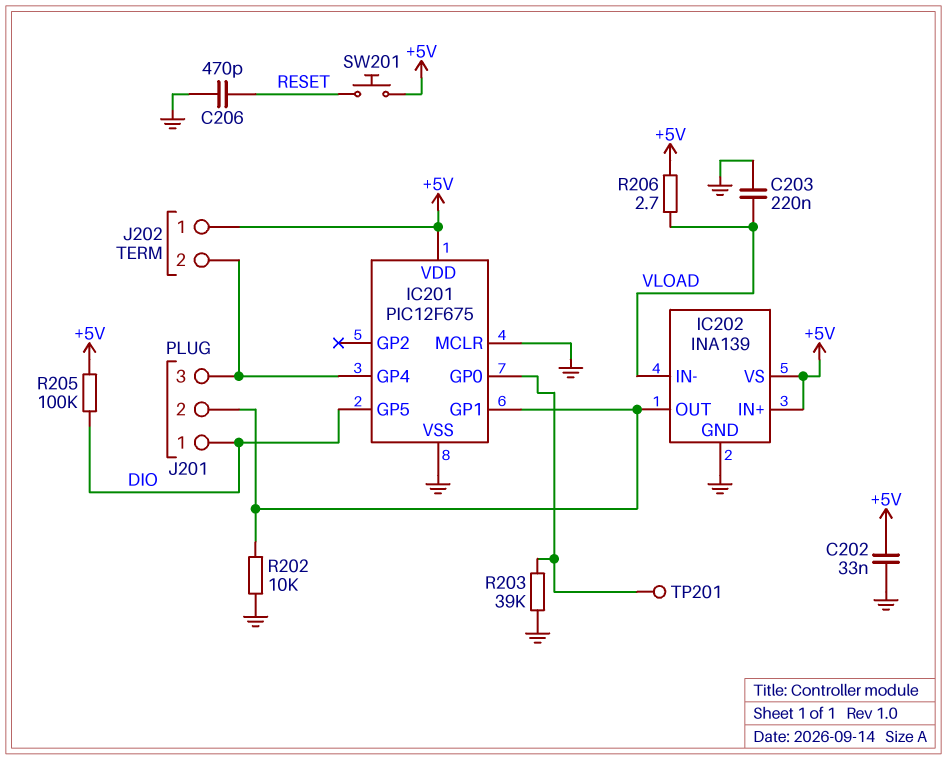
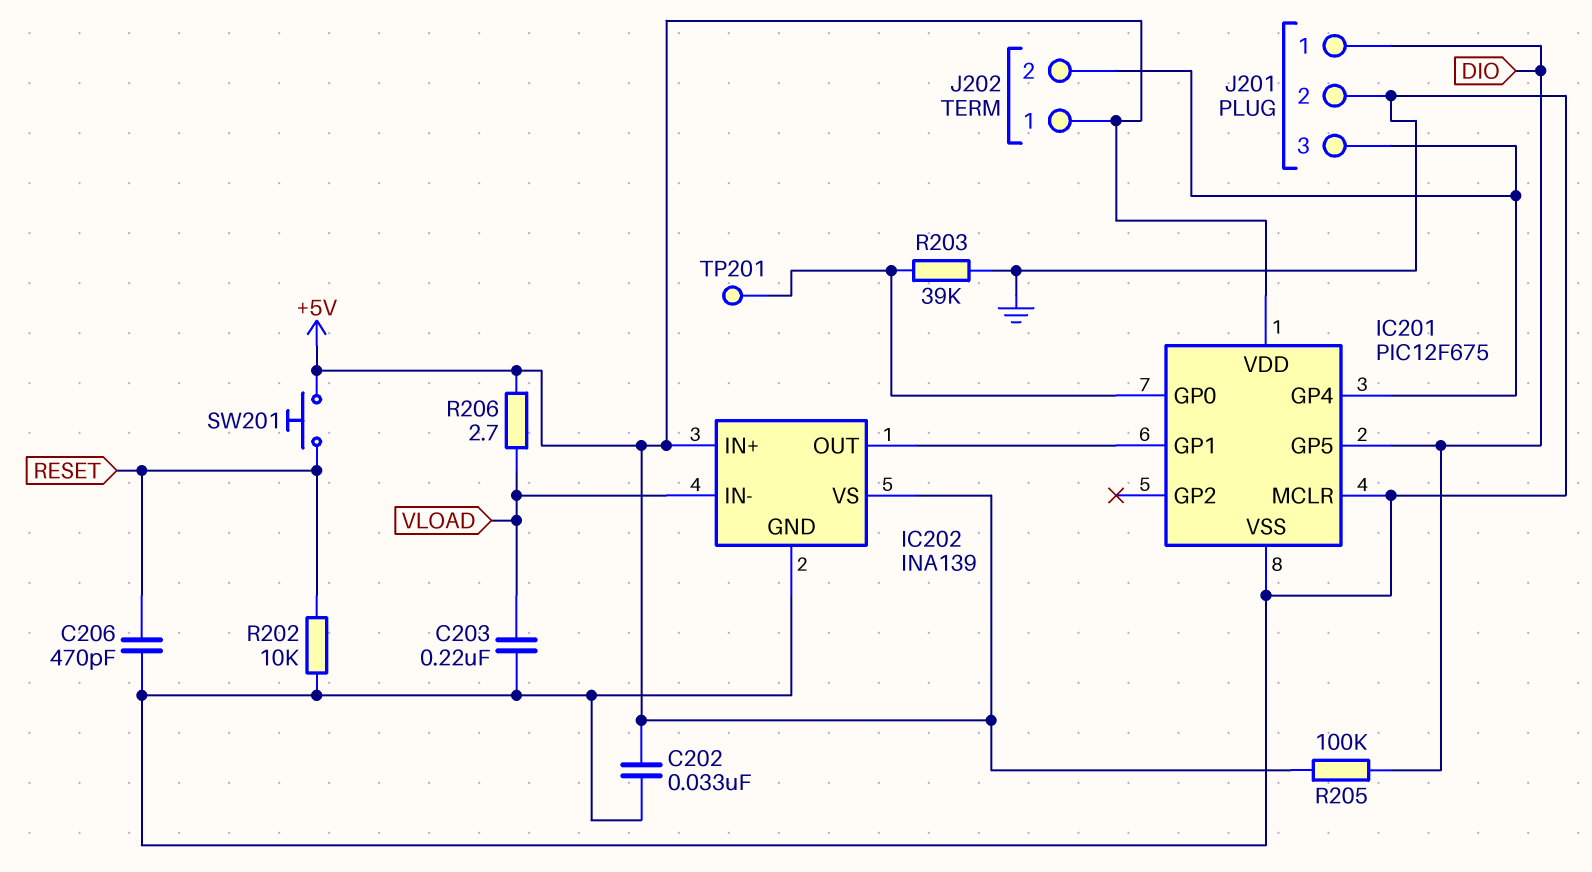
J201 pin 2: IC201/GP1 -> GND
R202: 10k (GND, IC201/GP1) -> 10k (GND, RESET)

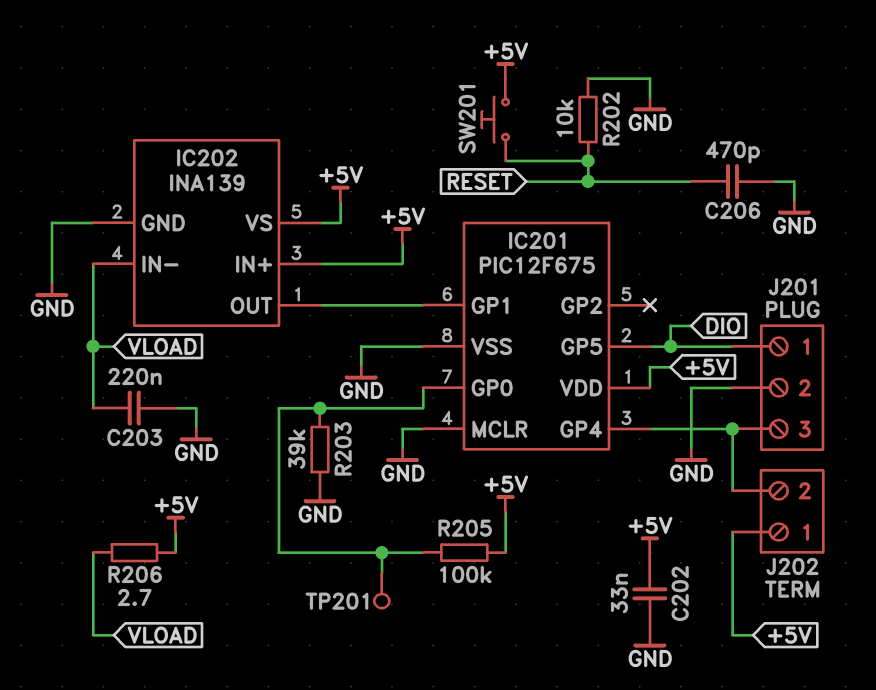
R205: 100k (+5V, DIO) -> 100k (+5V, IC201/GP0)

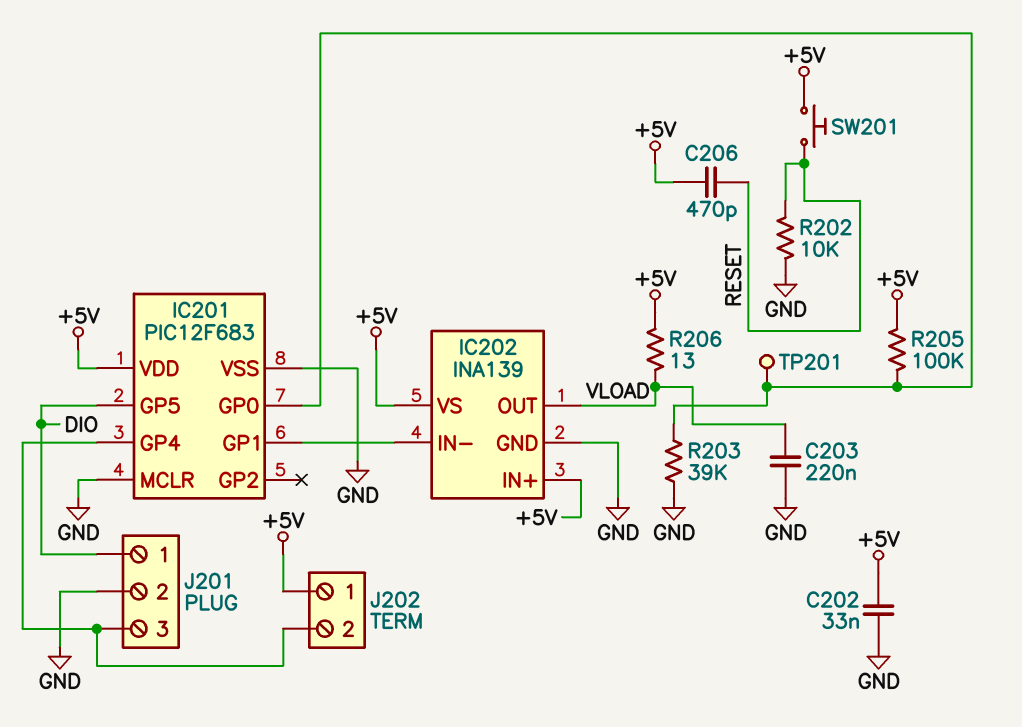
C206: 470pF (GND, RESET) -> 470pF (+5V, RESET)
IC201: PIC12F675 -> PIC12F683
IC202 pin IN-: VLOAD -> IC201/GP1
IC202 pin OUT: IC201/GP1 -> VLOAD
R206: 2.7 (+5V, VLOAD) -> 13 (+5V, VLOAD)

